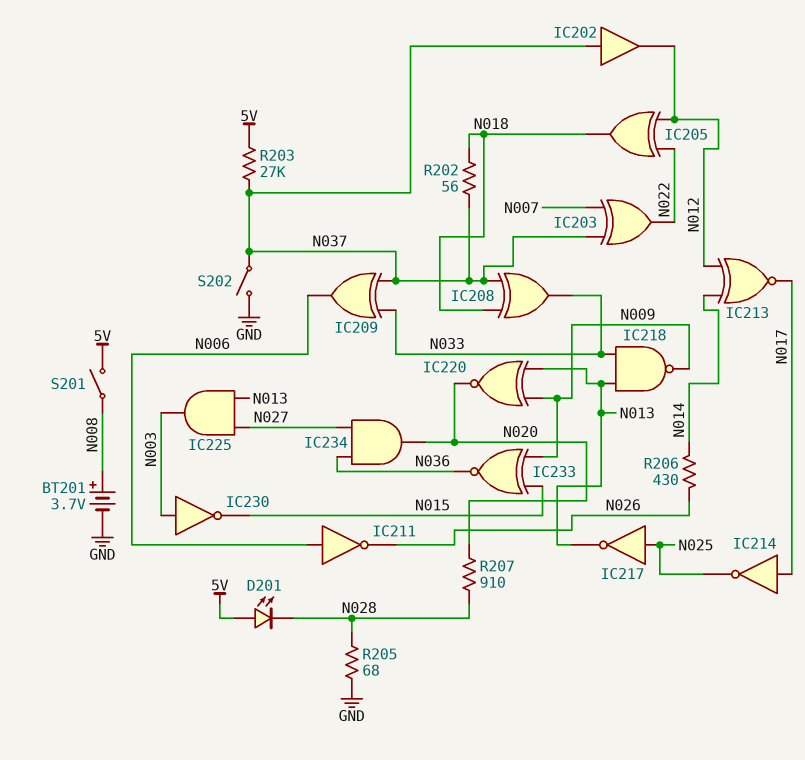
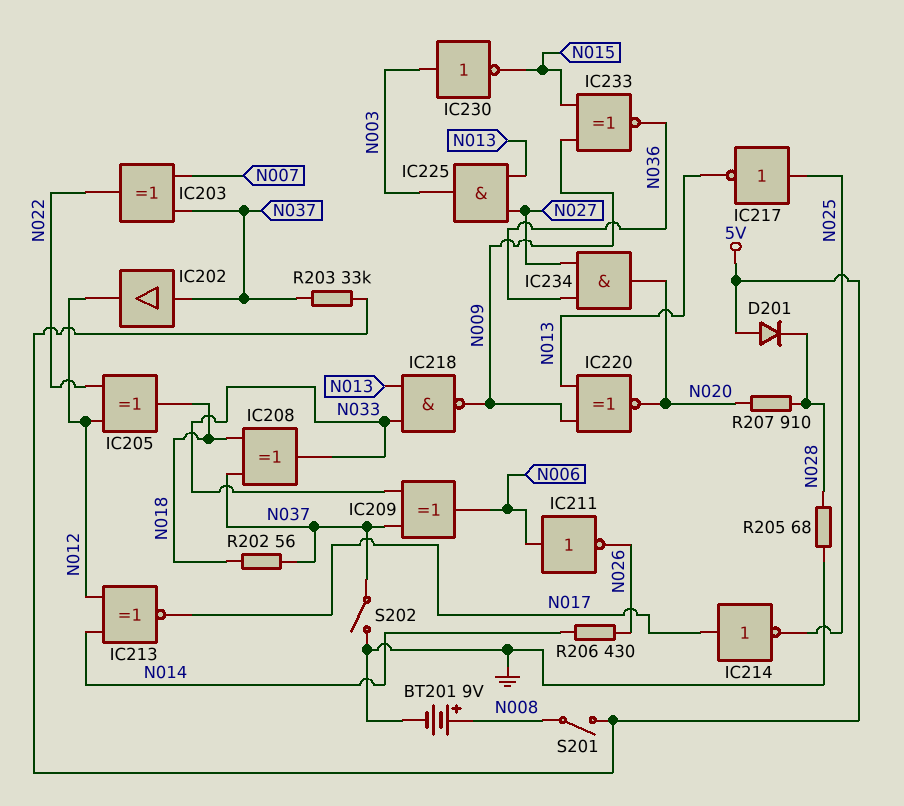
BT201: 3.7V (plus N008, minus GND) -> 9V (plus N008, minus GND)
D201: LED (A 5V, K N028) -> diode (A 5V, K N028)
R203: 27k (5V, N037) -> 33k (5V, N037)

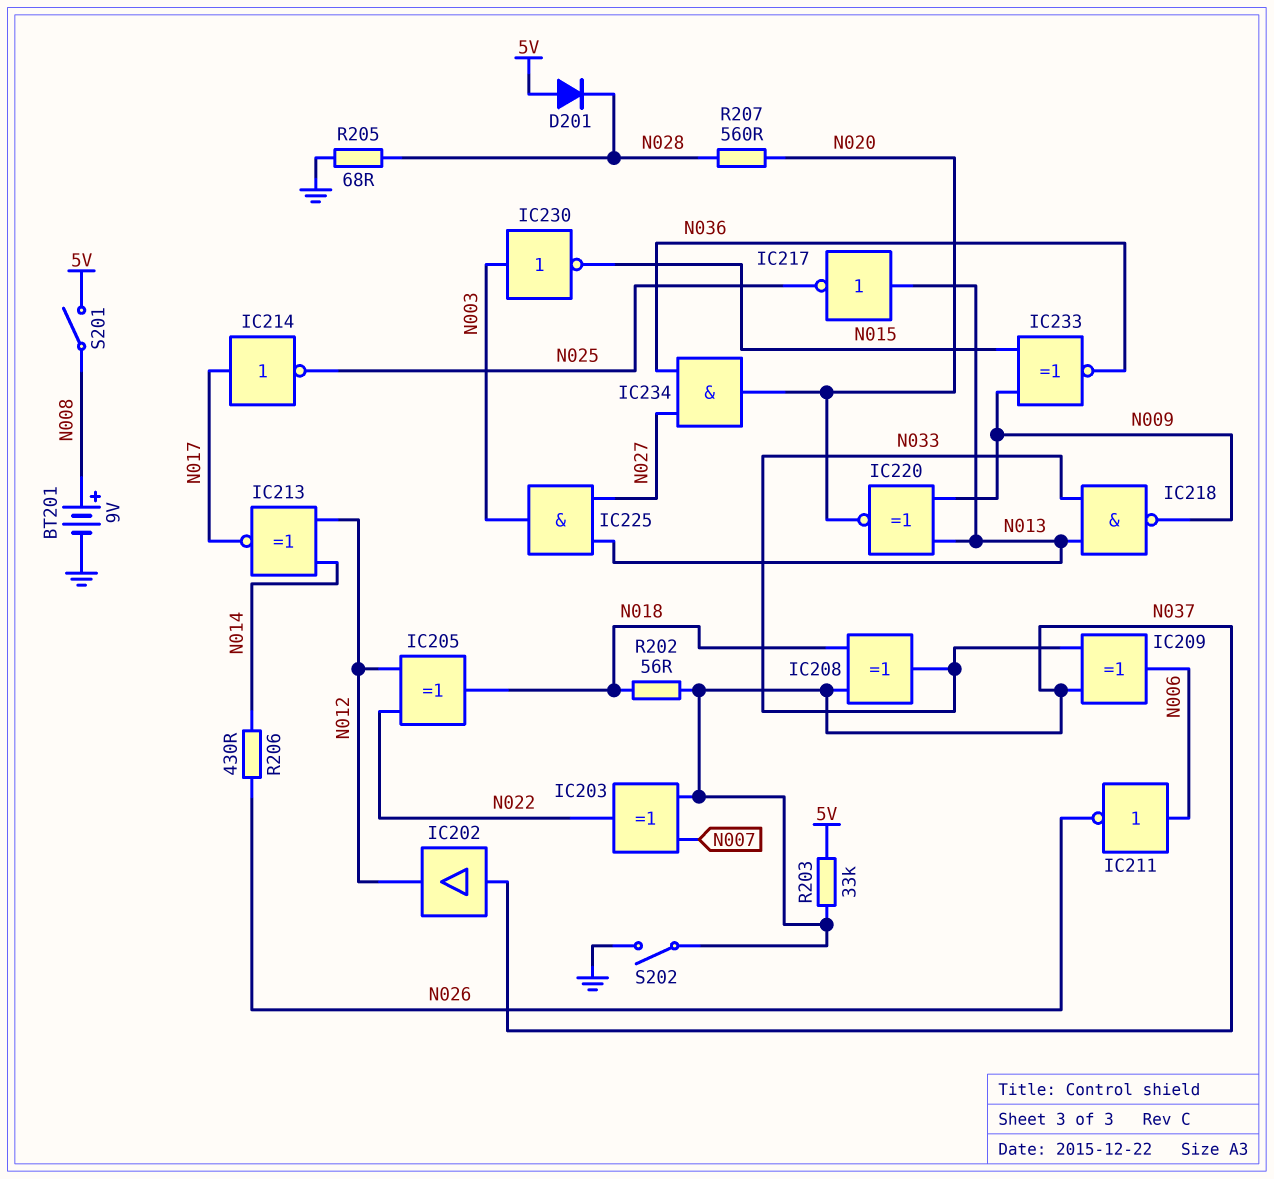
IC217: NOT (in N025, out N013) -> NOT (in N013, out N025)
R207: 910 (N020, N028) -> 560 (N020, N028)

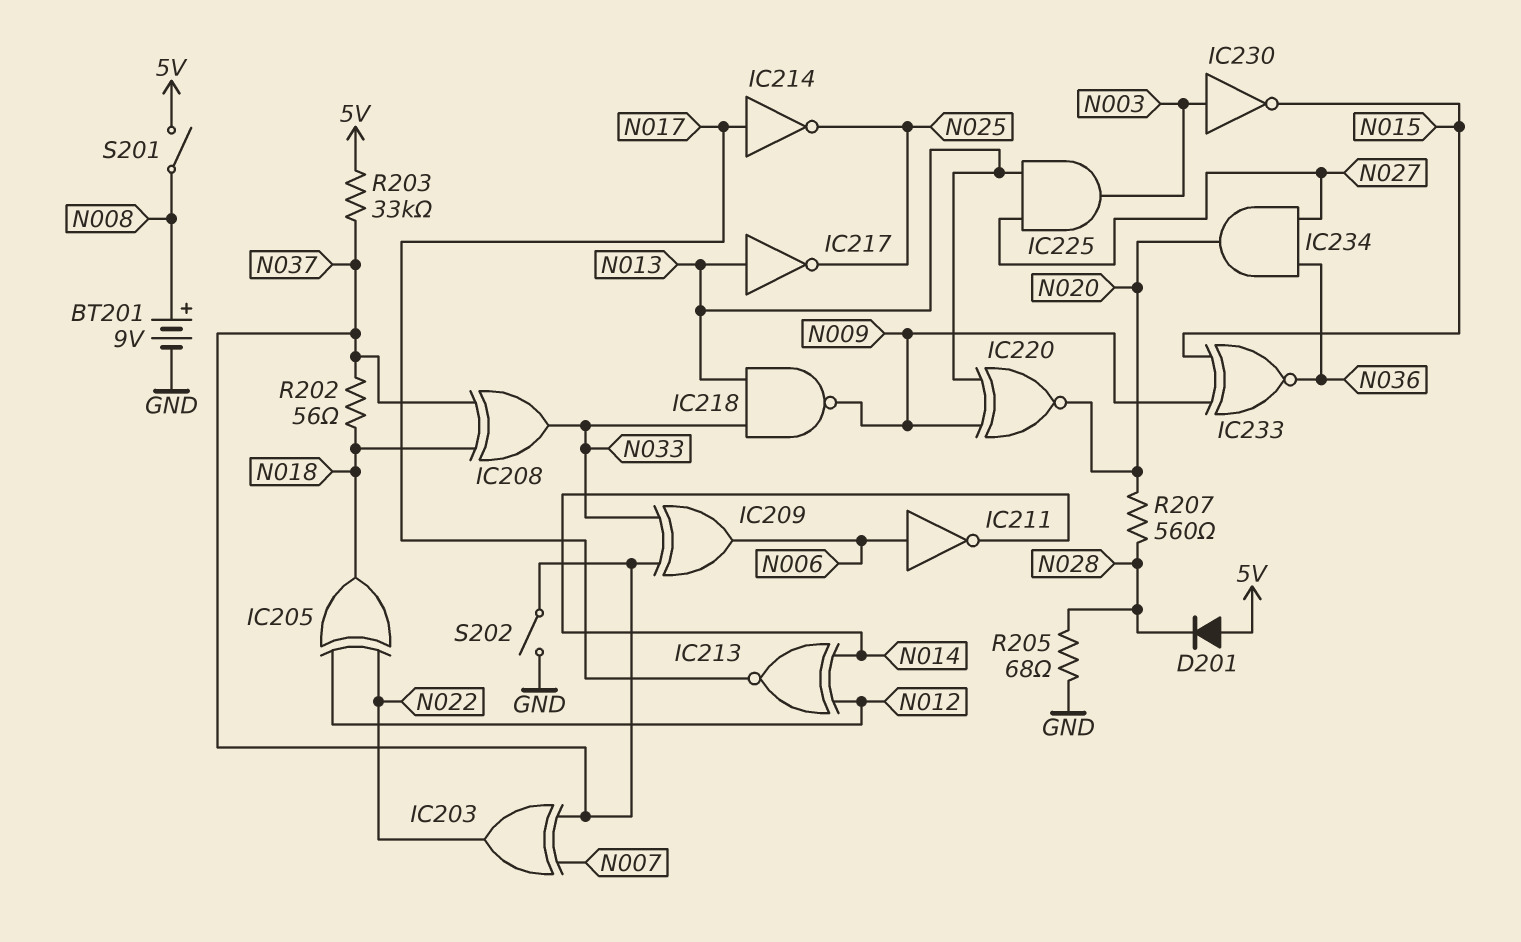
IC202: buffer (in N037, out N012) -> none
IC211: NOT (in N006, out N026) -> NOT (in N006, out N014)
R206: 430 (N014, N026) -> none

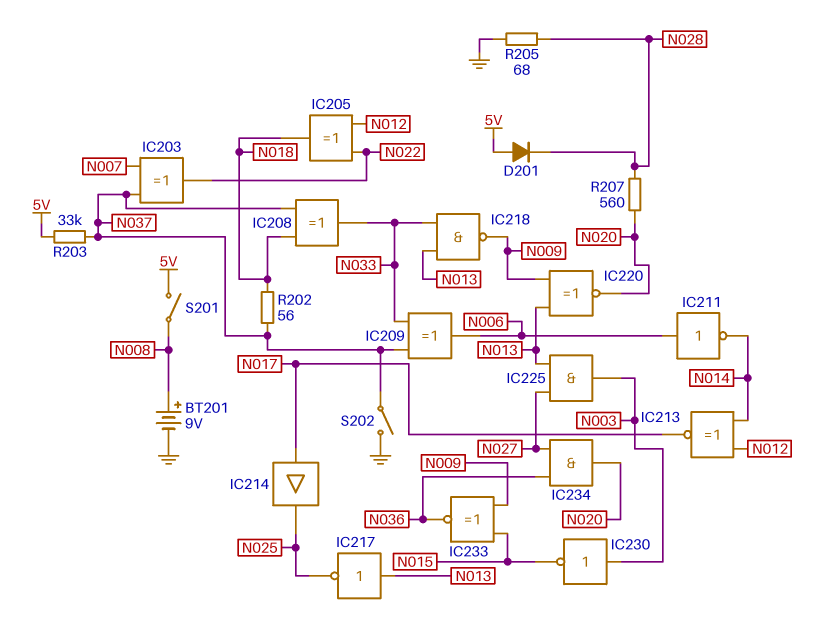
IC214: NOT (in N017, out N025) -> buffer (in N017, out N025)

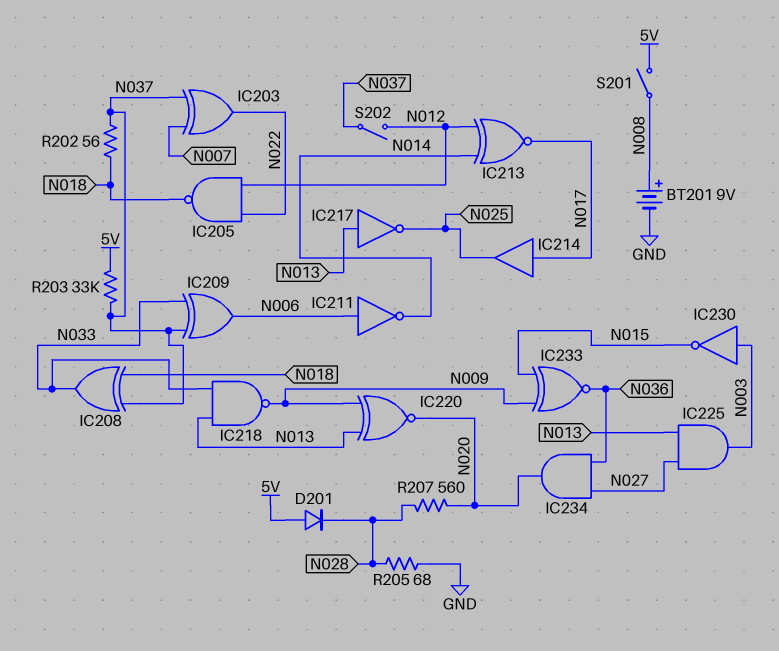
IC205: XOR (in N012, in N022, out N018) -> NAND (in N012, in N022, out N018)
S202: switch (GND, N037) -> switch (N012, N037)

